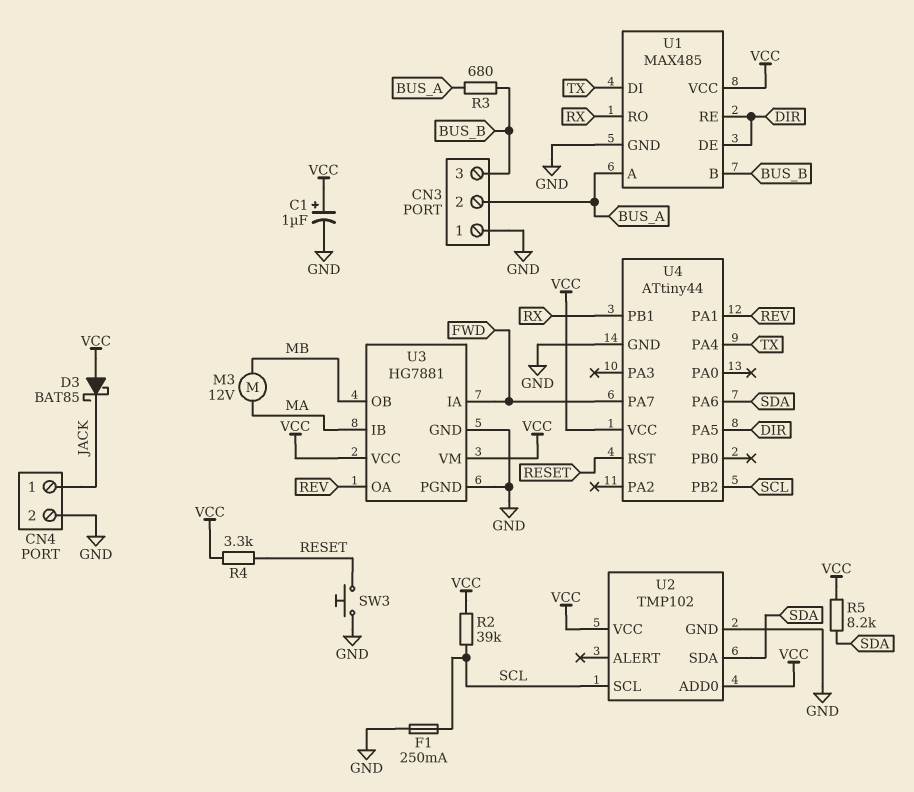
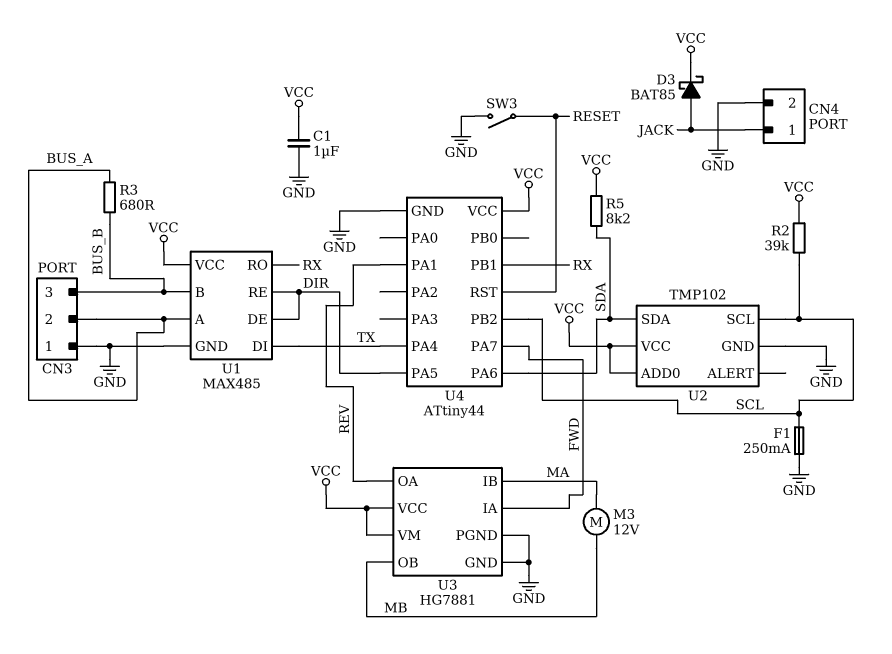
C1: 1uF (plus VCC, minus GND) -> 1uF (GND, VCC)
D3: schottky BAT85 (A VCC, K JACK) -> schottky BAT85 (A JACK, K VCC)
R4: 3.3k (RESET, VCC) -> none
SW3: button (GND, RESET) -> switch (GND, RESET)

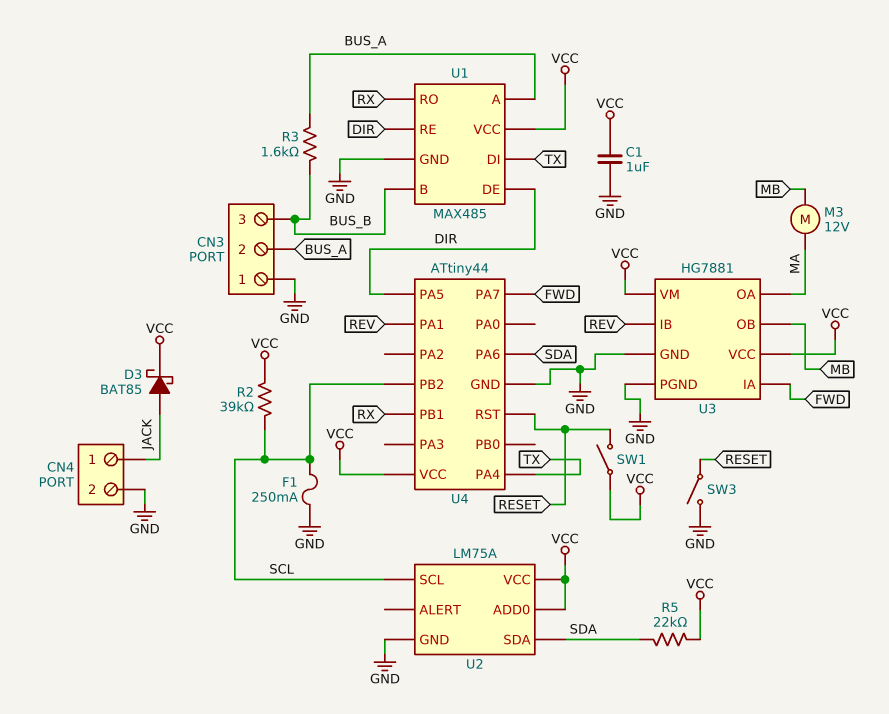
R3: 680 (BUS_A, BUS_B) -> 1.6k (BUS_A, BUS_B)
R5: 8.2k (SDA, VCC) -> 22k (SDA, VCC)
SW1: none -> switch (RESET, VCC)
U2: TMP102 -> LM75A
U3 pin IB: MA -> REV
U3 pin OA: REV -> MA

